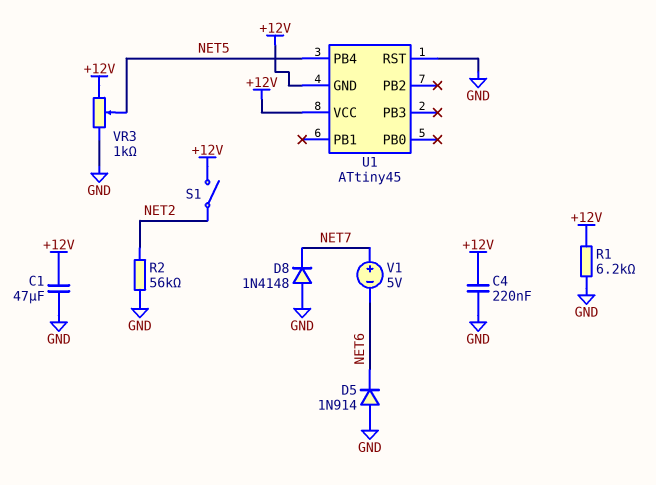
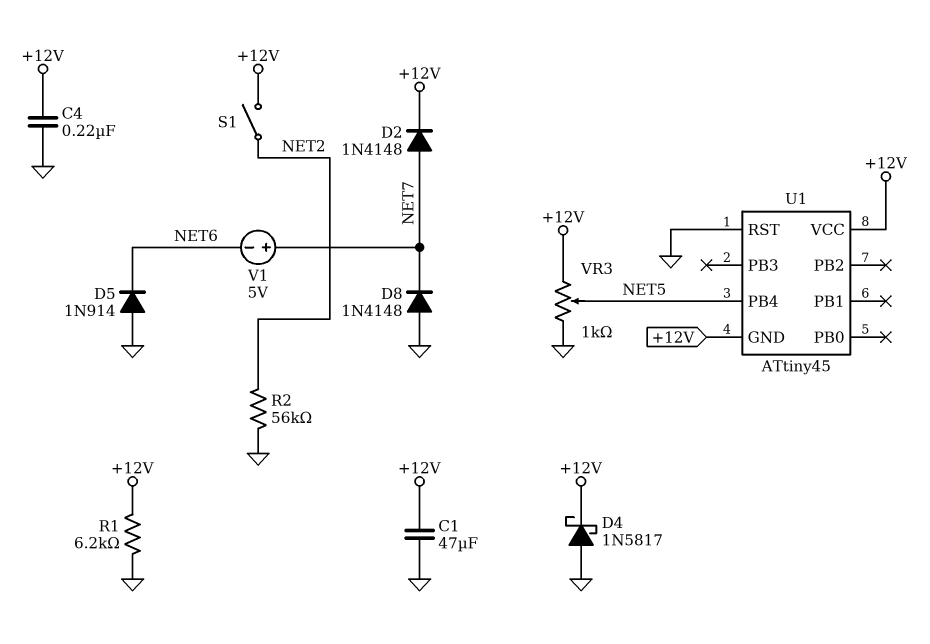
D2: none -> diode 1N4148 (A NET7, K +12V)
D4: none -> schottky 1N5817 (A GND, K +12V)

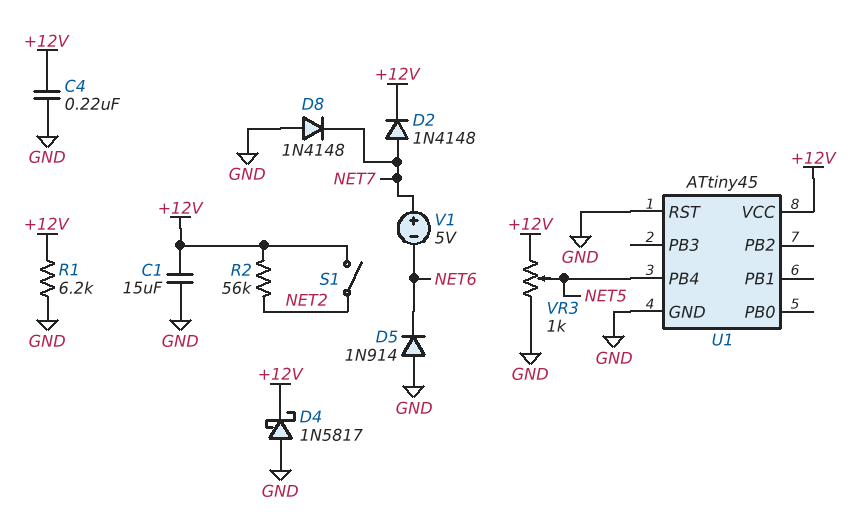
C1: 47uF (+12V, GND) -> 15uF (+12V, GND)
R2: 56k (GND, NET2) -> 56k (+12V, NET2)
U1 pin GND: +12V -> GND

